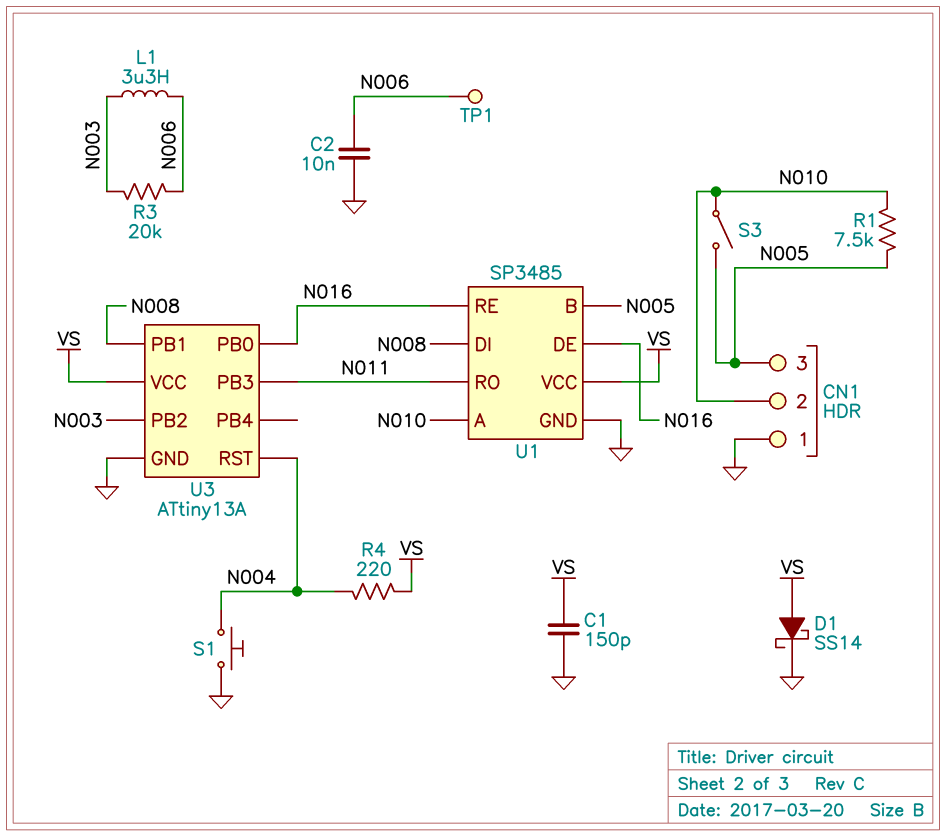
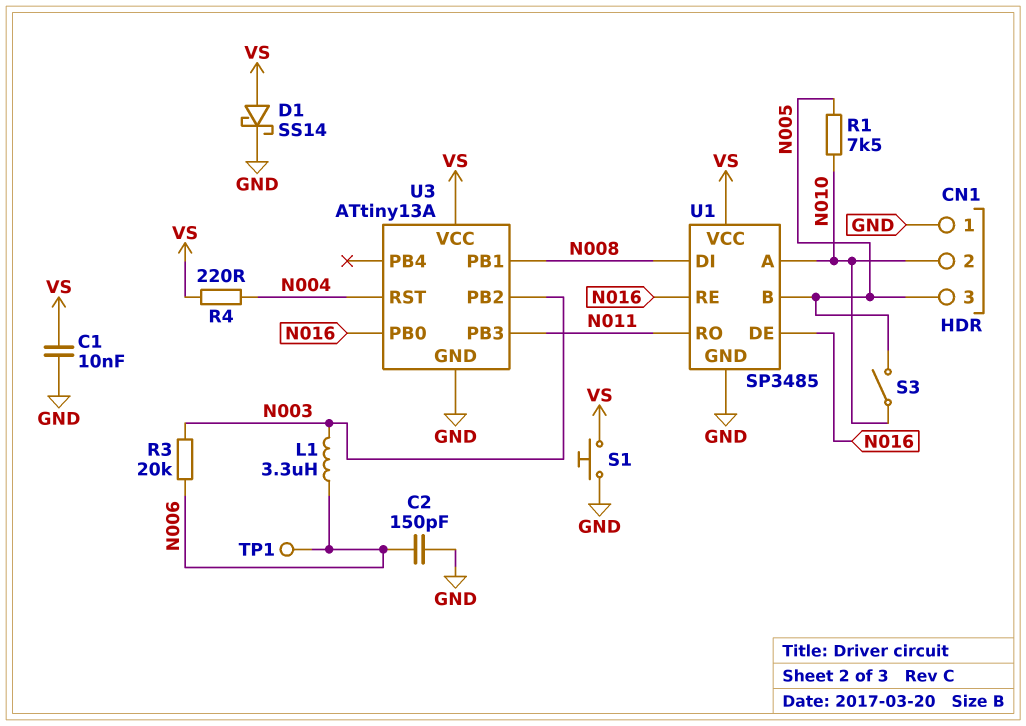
C1: 150pF (GND, VS) -> 10nF (GND, VS)
C2: 10nF (GND, N006) -> 150pF (GND, N006)
S1: button (GND, N004) -> button (GND, VS)

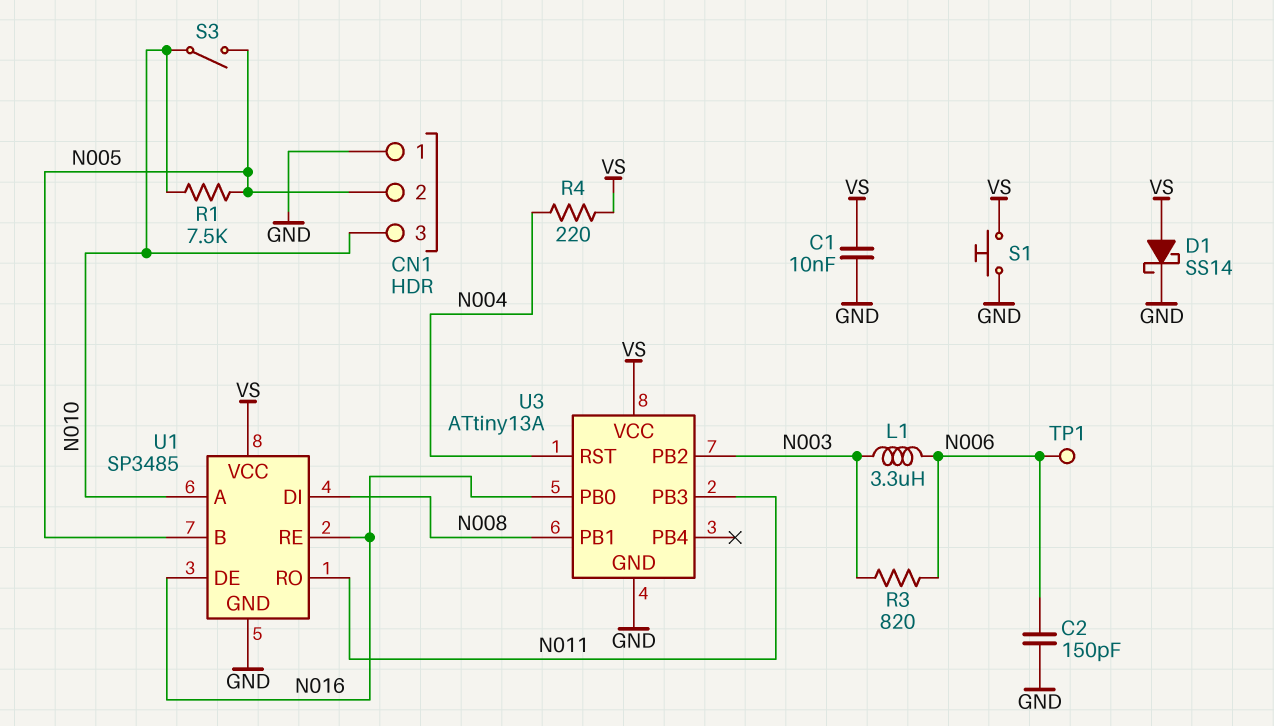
CN1 pin 2: N010 -> N005
CN1 pin 3: N005 -> N010
R3: 20k (N003, N006) -> 820 (N003, N006)

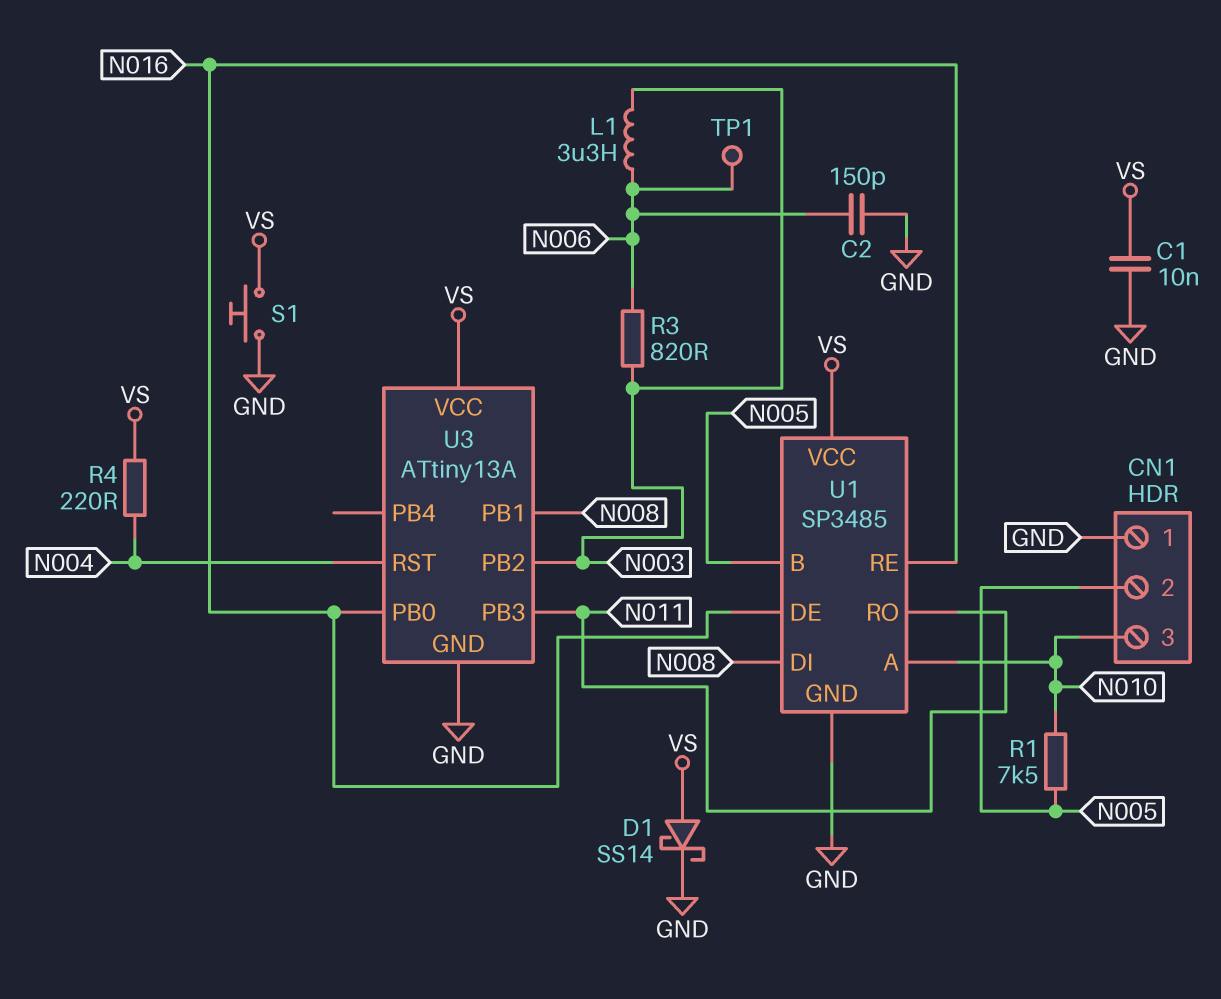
S3: switch (N005, N010) -> none

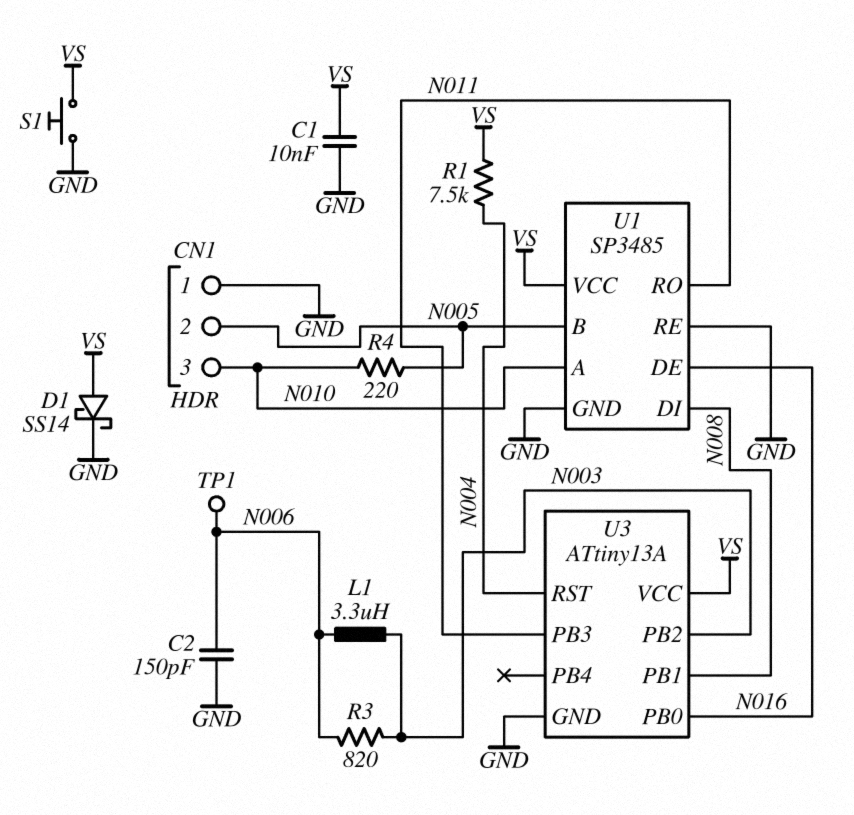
R1: 7.5k (N005, N010) -> 7.5k (N004, VS)
R4: 220 (N004, VS) -> 220 (N005, N010)
U1 pin RE: N016 -> GND

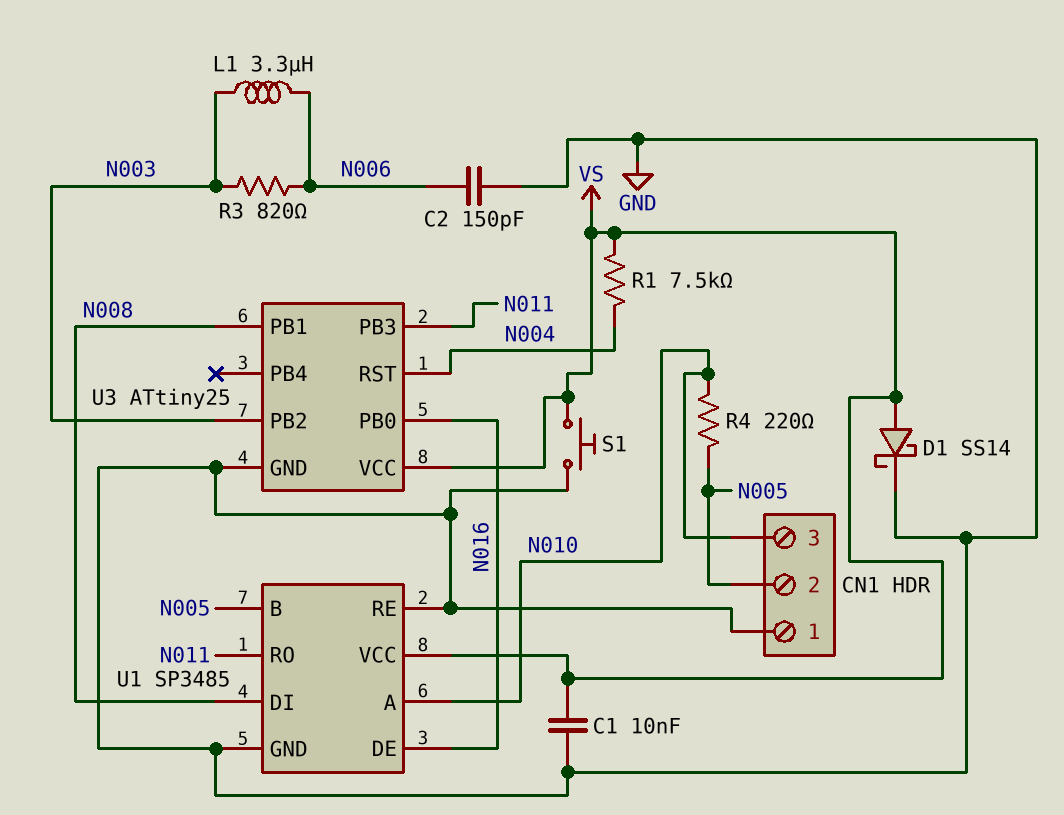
TP1: test point (N006) -> none
U3: ATtiny13A -> ATtiny25

